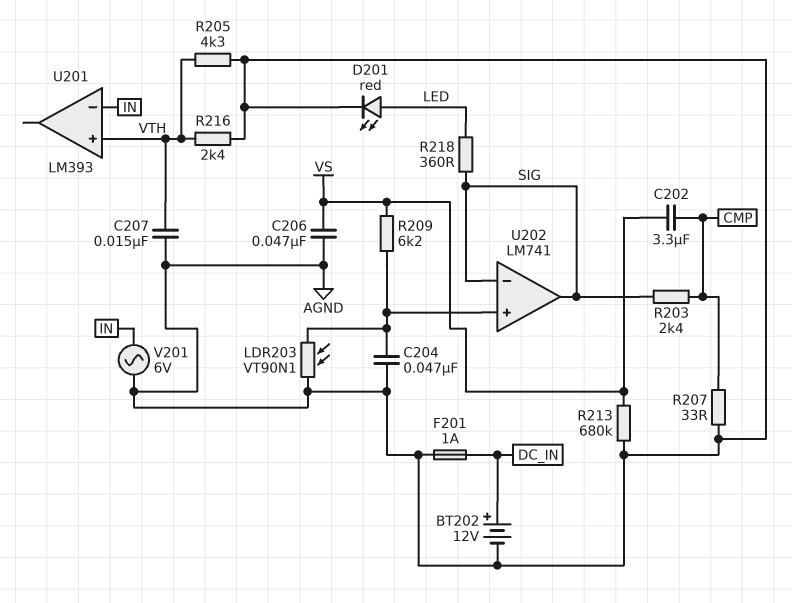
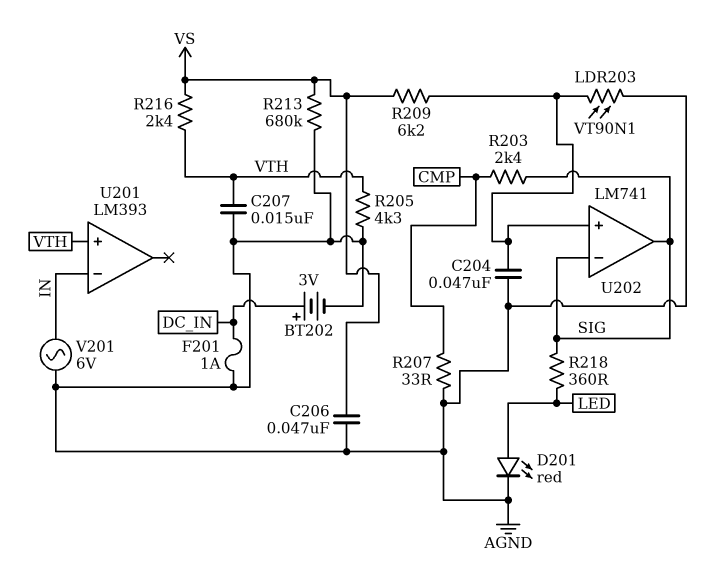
BT202: 12V (plus DC_IN, minus AGND) -> 3V (plus DC_IN, minus AGND)
C202: 3.3uF (CMP, VS) -> none
R216: 2.4k (AGND, VTH) -> 2.4k (VS, VTH)

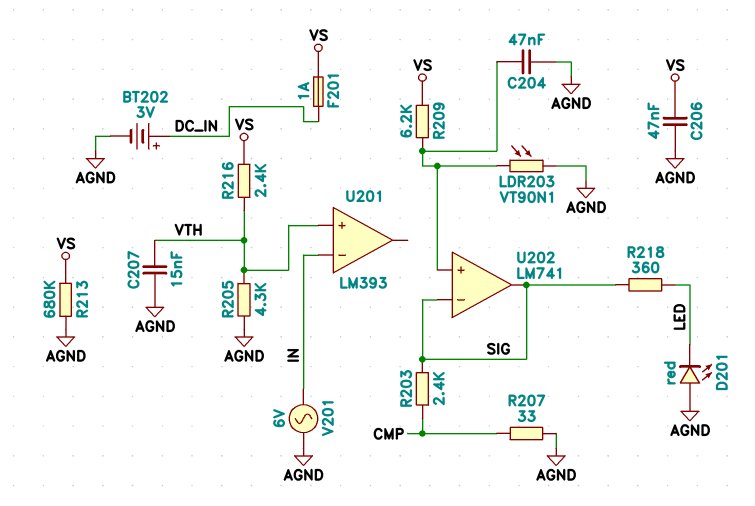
D201: LED red (A LED, K AGND) -> LED red (A AGND, K LED)
F201: 1A (AGND, DC_IN) -> 1A (DC_IN, VS)

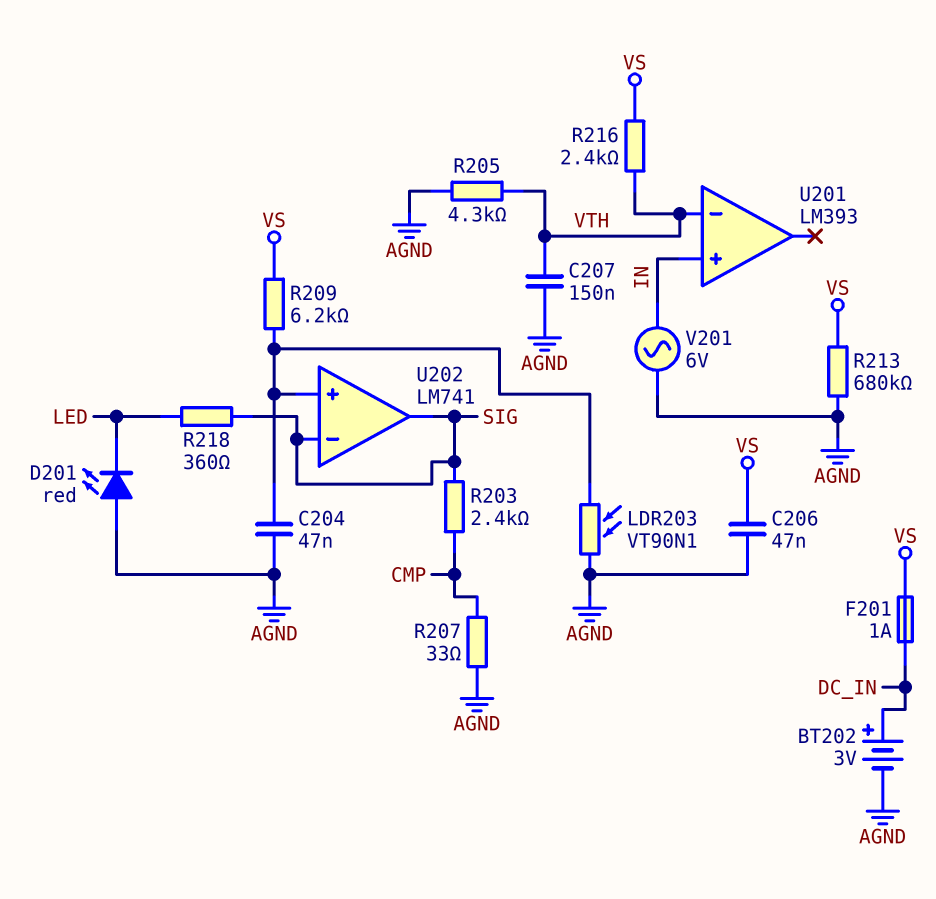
C207: 15nF (AGND, VTH) -> 150nF (AGND, VTH)
U201 pin in+: VTH -> IN
U201 pin in-: IN -> VTH

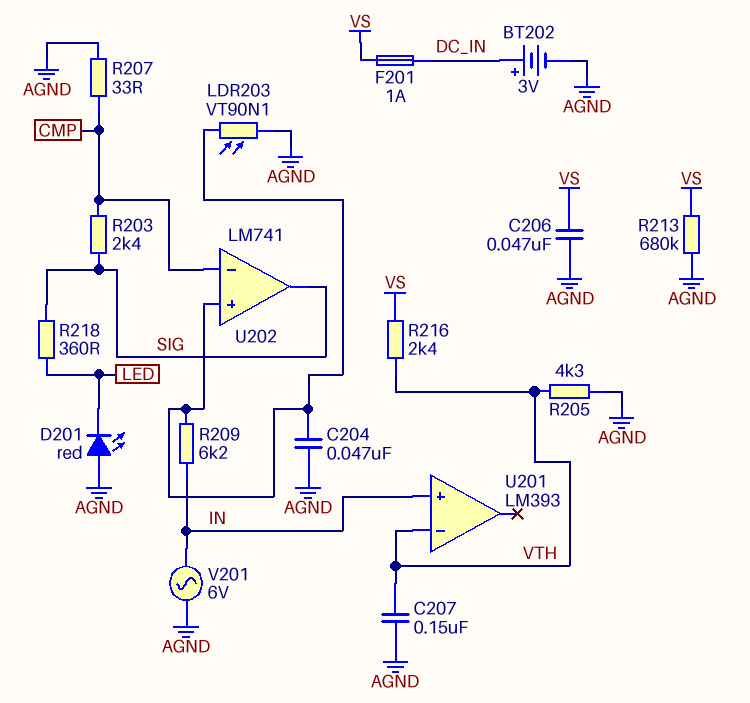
R209: 6.2k (U202/in+, VS) -> 6.2k (IN, U202/in+)
U202 pin in-: SIG -> CMP

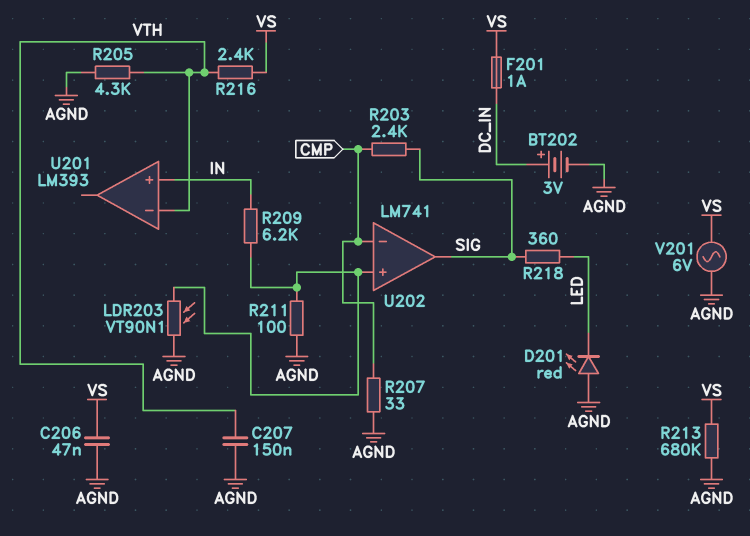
C204: 47nF (AGND, U202/in+) -> none
R211: none -> 100 (AGND, U202/in+)
V201: AC 6V (AGND, IN) -> AC 6V (AGND, VS)

